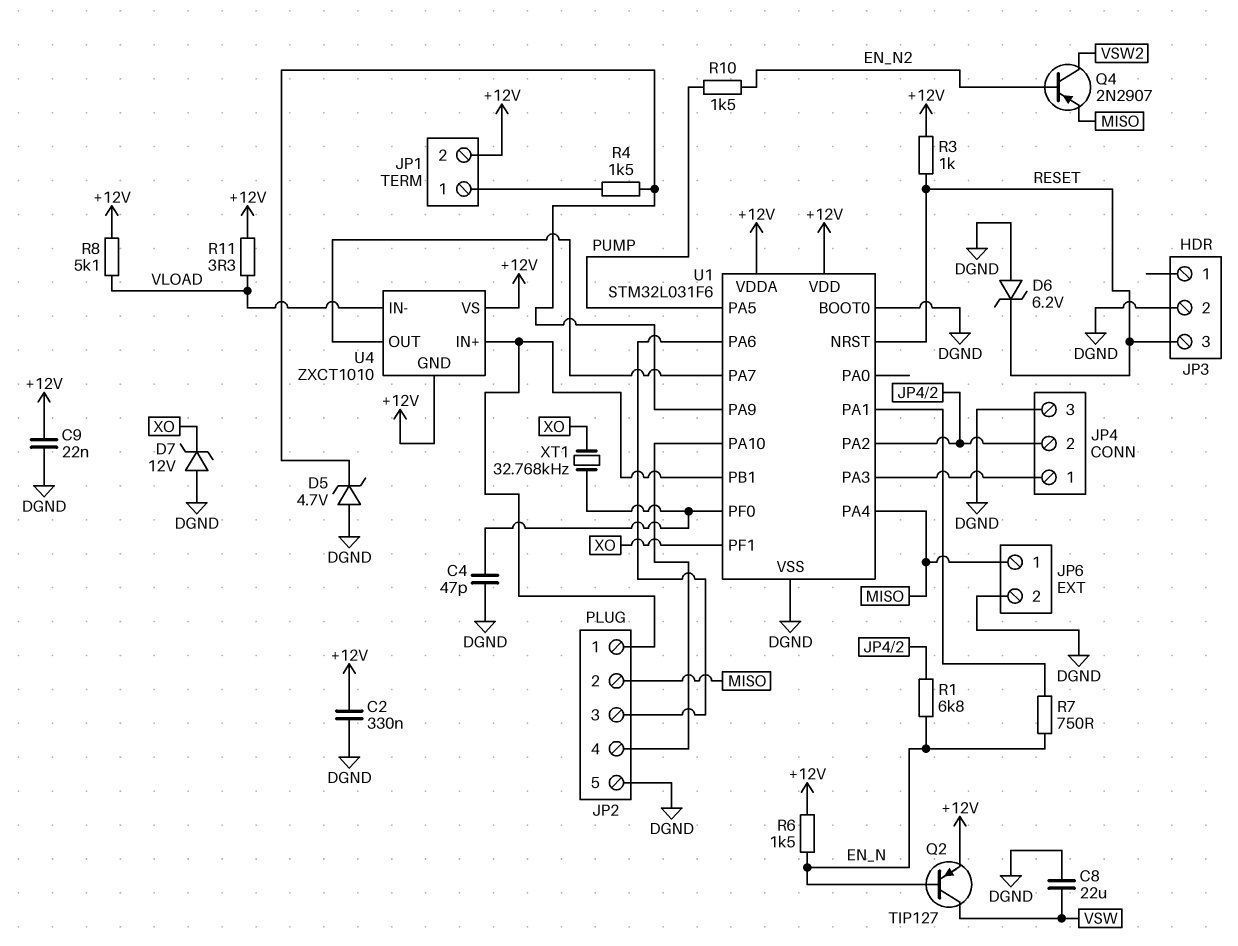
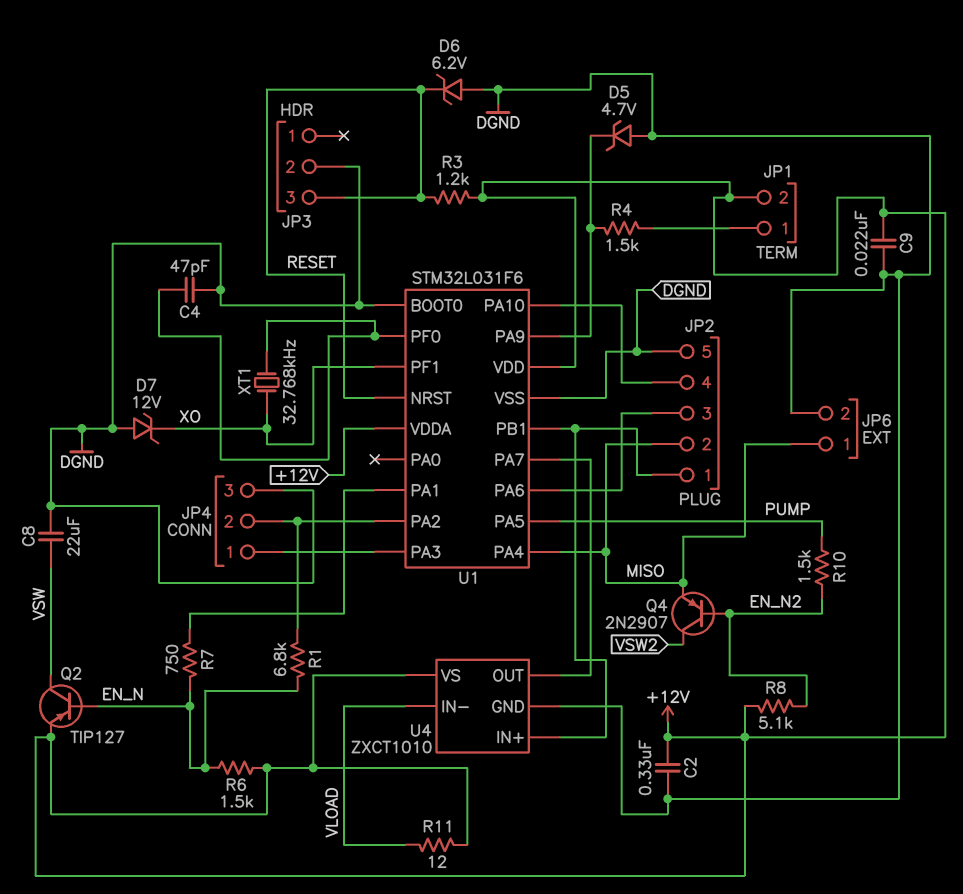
R3: 1k (+12V, RESET) -> 1.2k (+12V, RESET)
R8: 5.1k (+12V, VLOAD) -> 5.1k (+12V, EN_N2)
R11: 3.3 (+12V, VLOAD) -> 12 (+12V, VLOAD)
U4 pin GND: +12V -> DGND

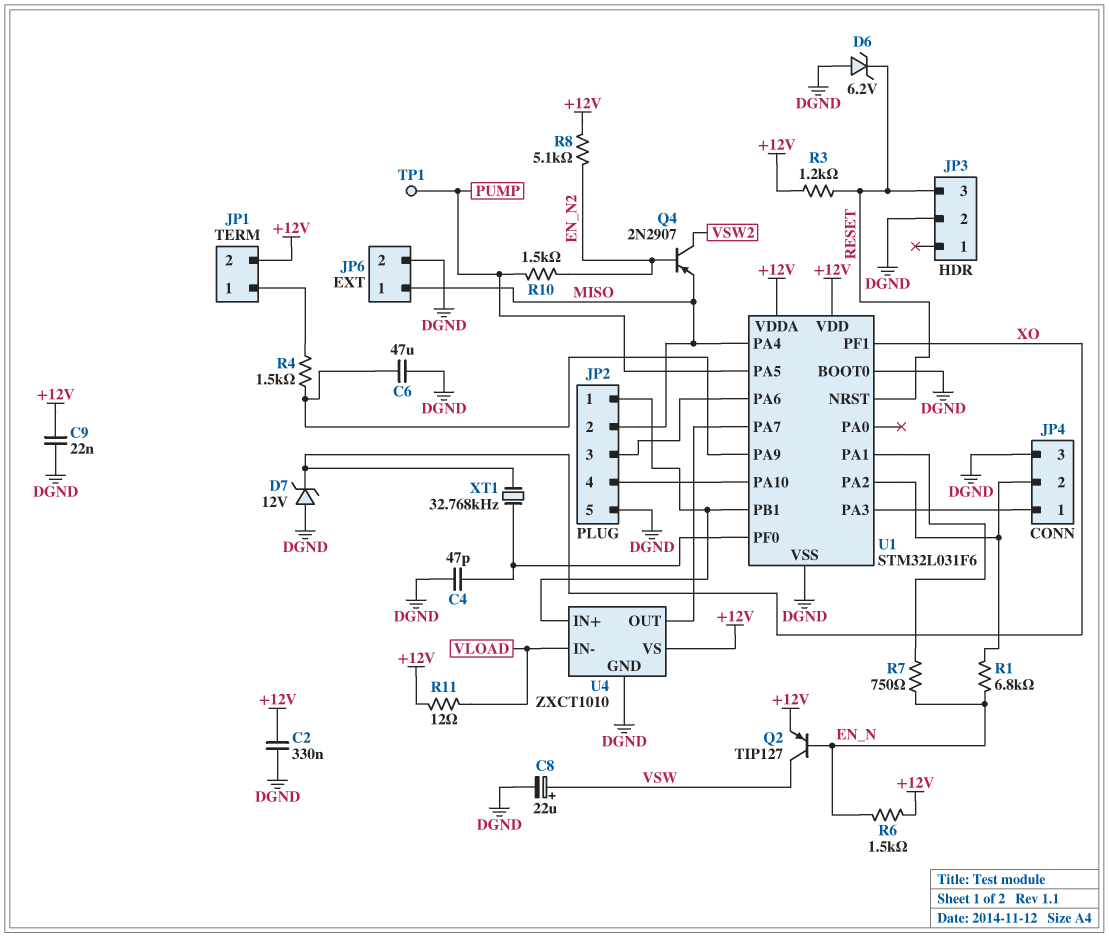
C6: none -> 47uF (DGND, U1/PA9)
C8: 22uF (DGND, VSW) -> 22uF (plus VSW, minus DGND)
D5: zener 4.7V (A DGND, K U1/PA9) -> none
TP1: none -> test point (PUMP)

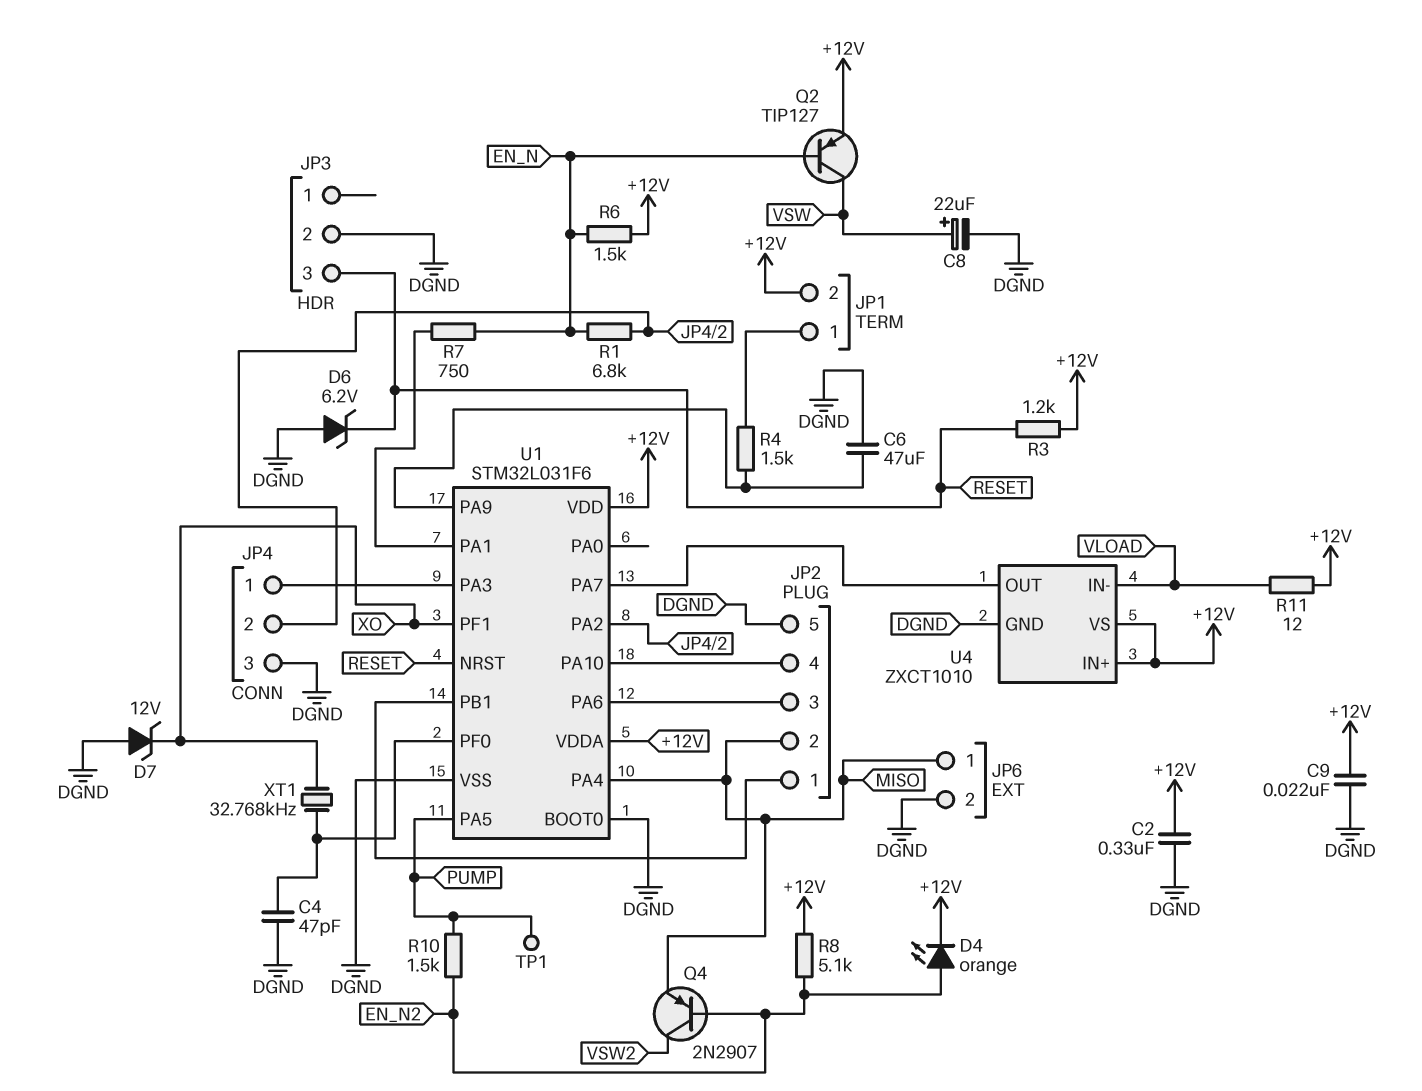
D4: none -> LED orange (A EN_N2, K +12V)
U4 pin IN+: JP2/1 -> +12V

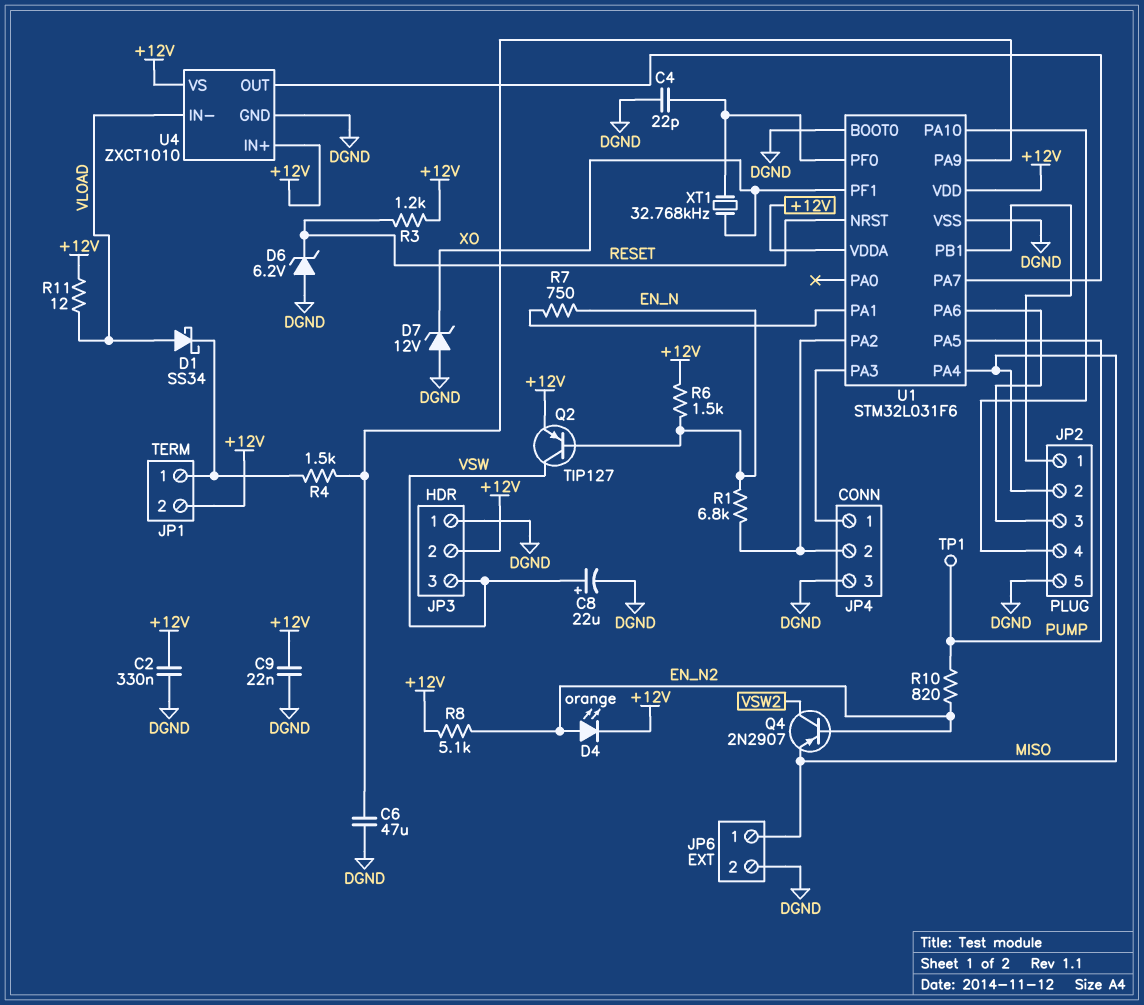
C4: 47pF (DGND, U1/PF0) -> 22pF (DGND, U1/PF0)
D1: none -> schottky SS34 (A VLOAD, K JP1/1)
JP3 pin 1: none -> DGND
JP3 pin 2: DGND -> +12V
JP3 pin 3: RESET -> VSW
R10: 1.5k (EN_N2, PUMP) -> 820 (EN_N2, PUMP)

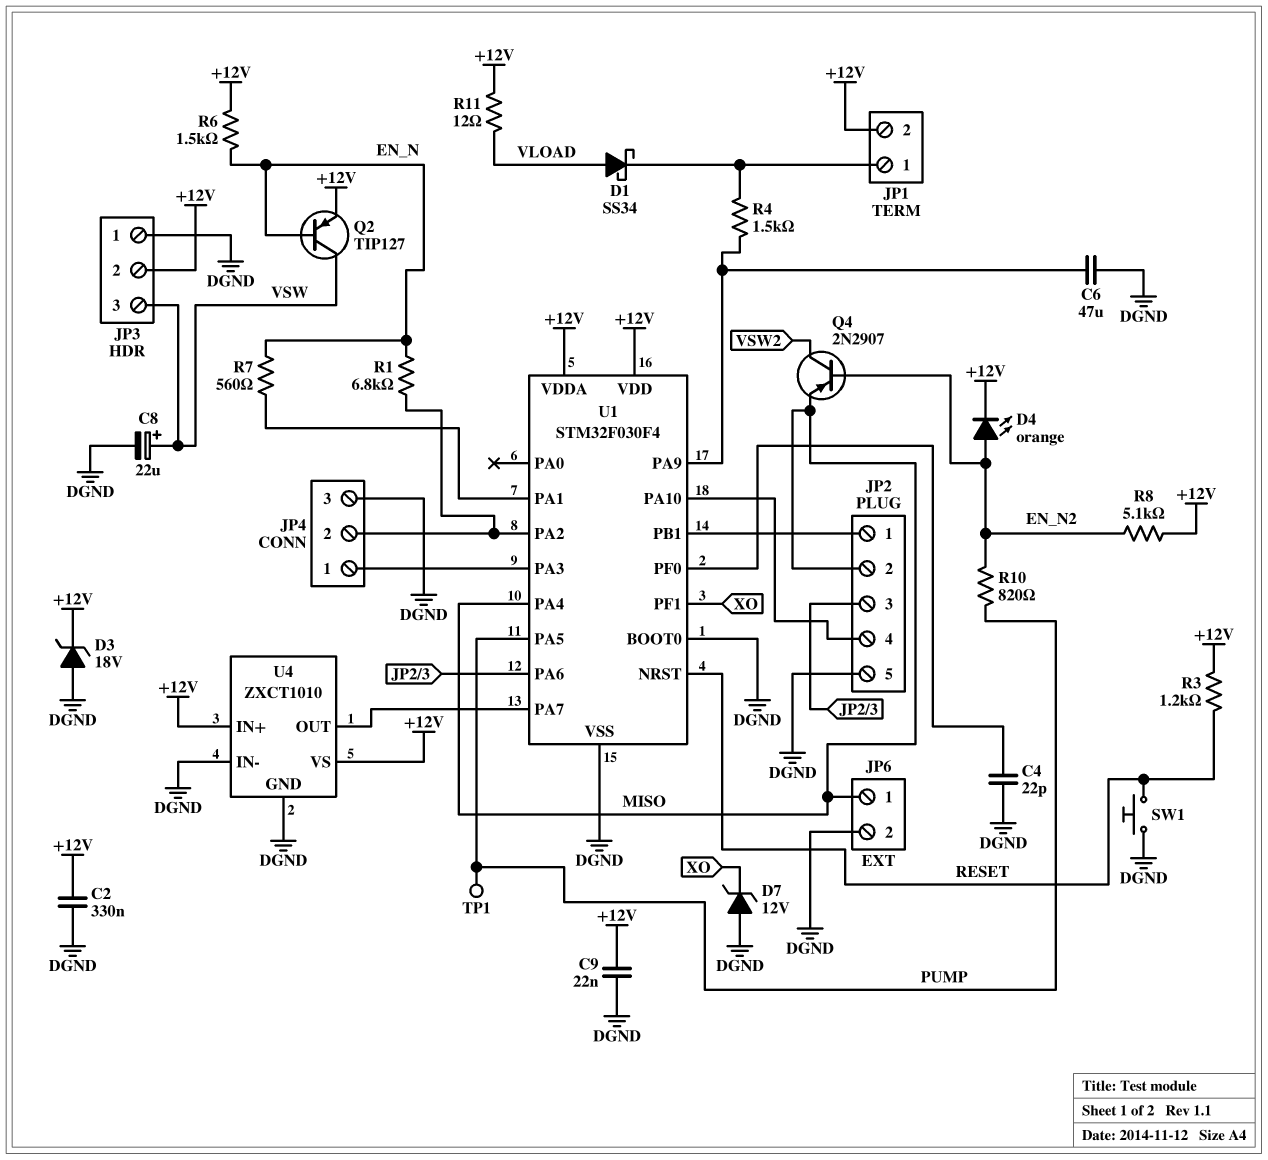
D3: none -> zener 18V (A DGND, K +12V)
D6: zener 6.2V (A DGND, K RESET) -> none
R7: 750 (EN_N, U1/PA1) -> 560 (EN_N, U1/PA1)
SW1: none -> button (DGND, RESET)
U1: STM32L031F6 -> STM32F030F4
U4 pin IN-: VLOAD -> DGND
XT1: 32.768kHz (U1/PF0, XO) -> none

